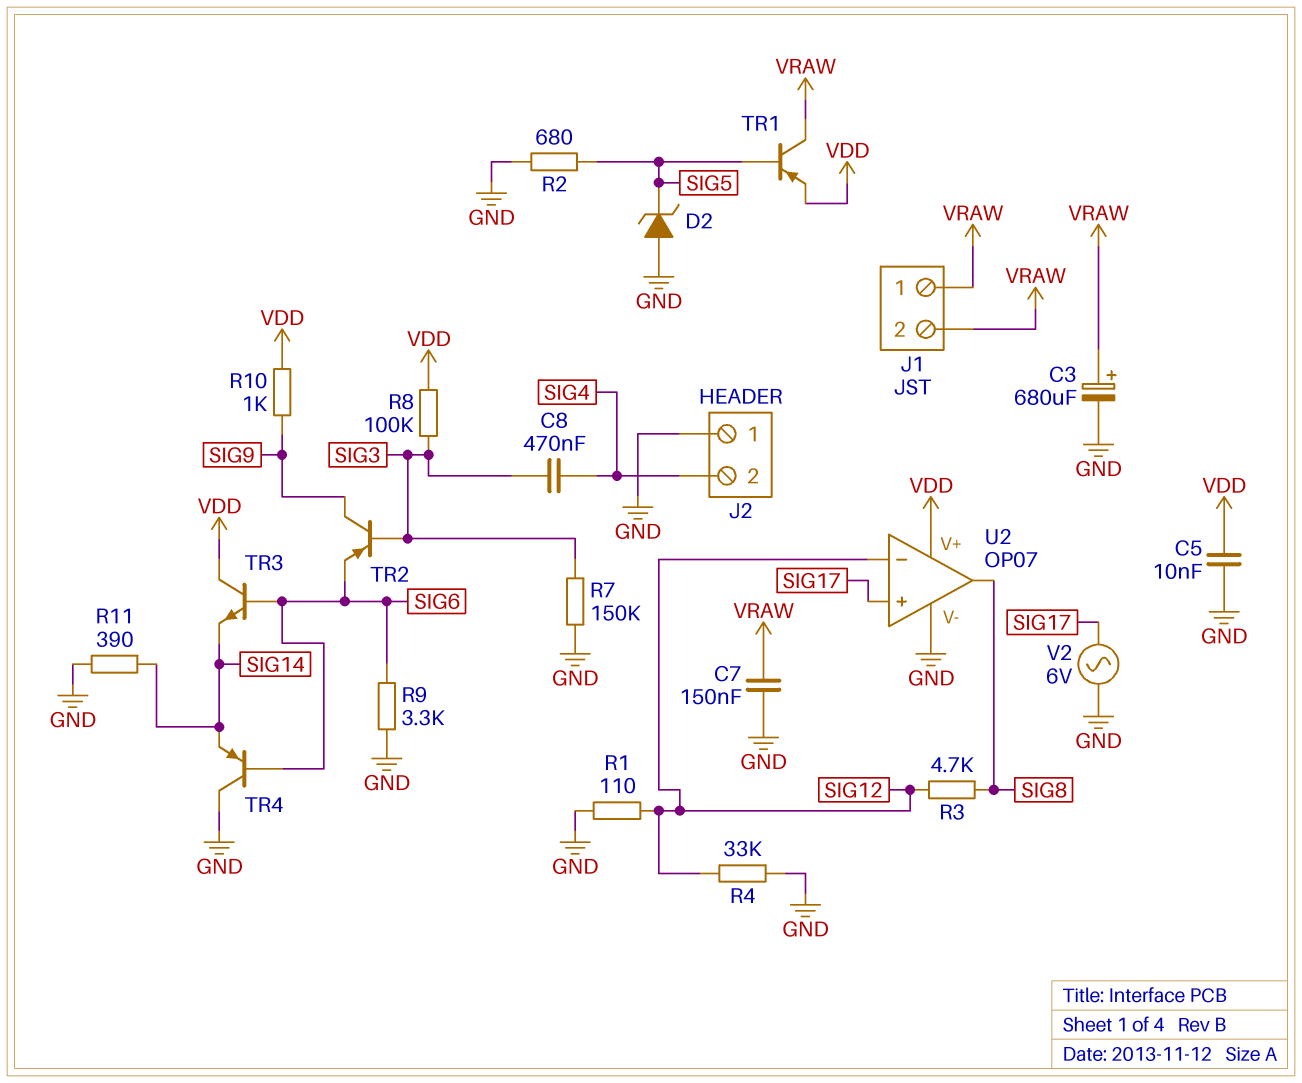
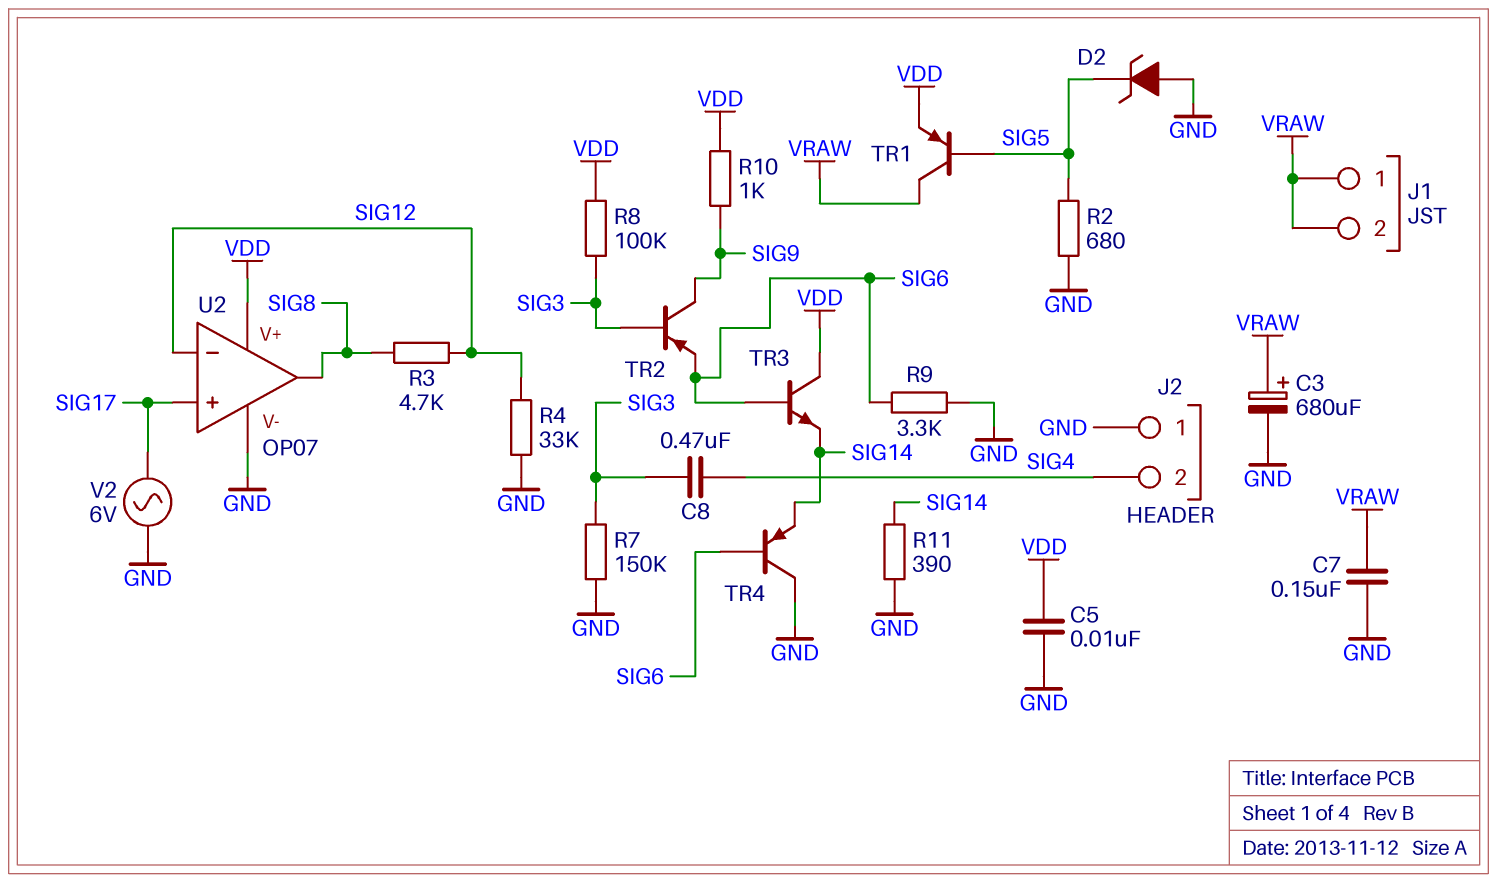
R1: 110 (GND, SIG12) -> none

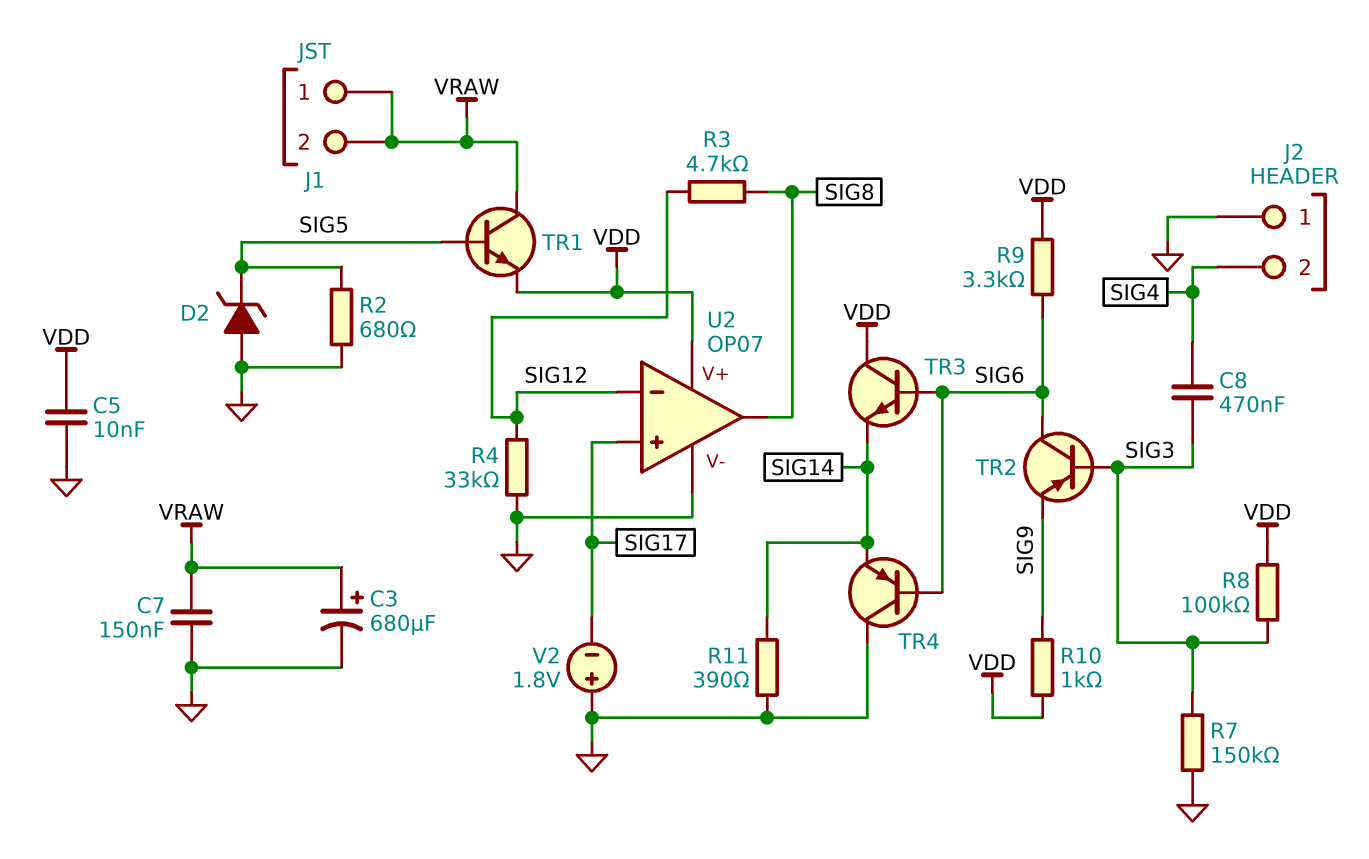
R9: 3.3k (GND, SIG6) -> 3.3k (SIG6, VDD)
TR1: PNP (B SIG5, C VRAW, E VDD) -> NPN (B SIG5, C VRAW, E VDD)
TR2: PNP (B SIG3, C SIG9, E SIG6) -> PNP (B SIG3, C SIG6, E SIG9)
V2: AC 6V (GND, SIG17) -> 1.8V (plus GND, minus SIG17)

